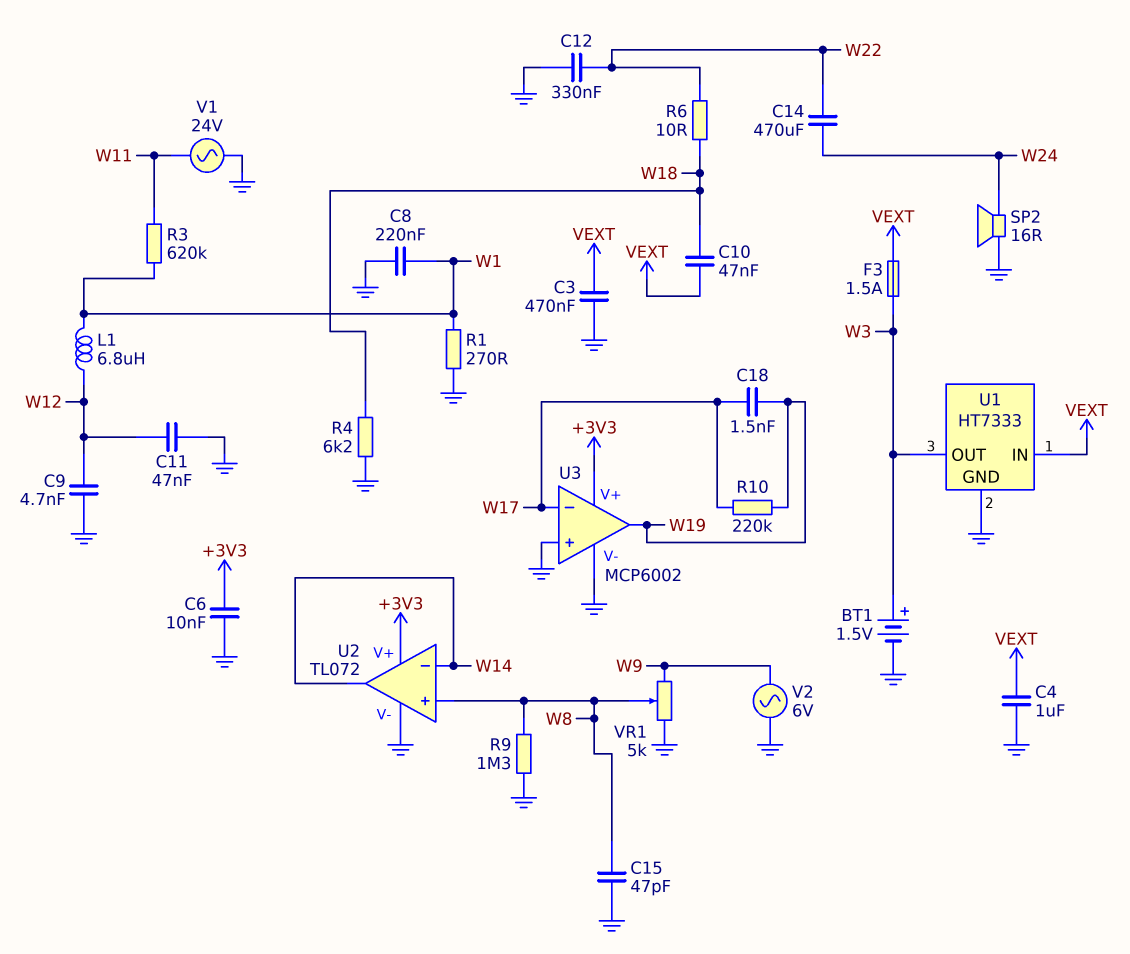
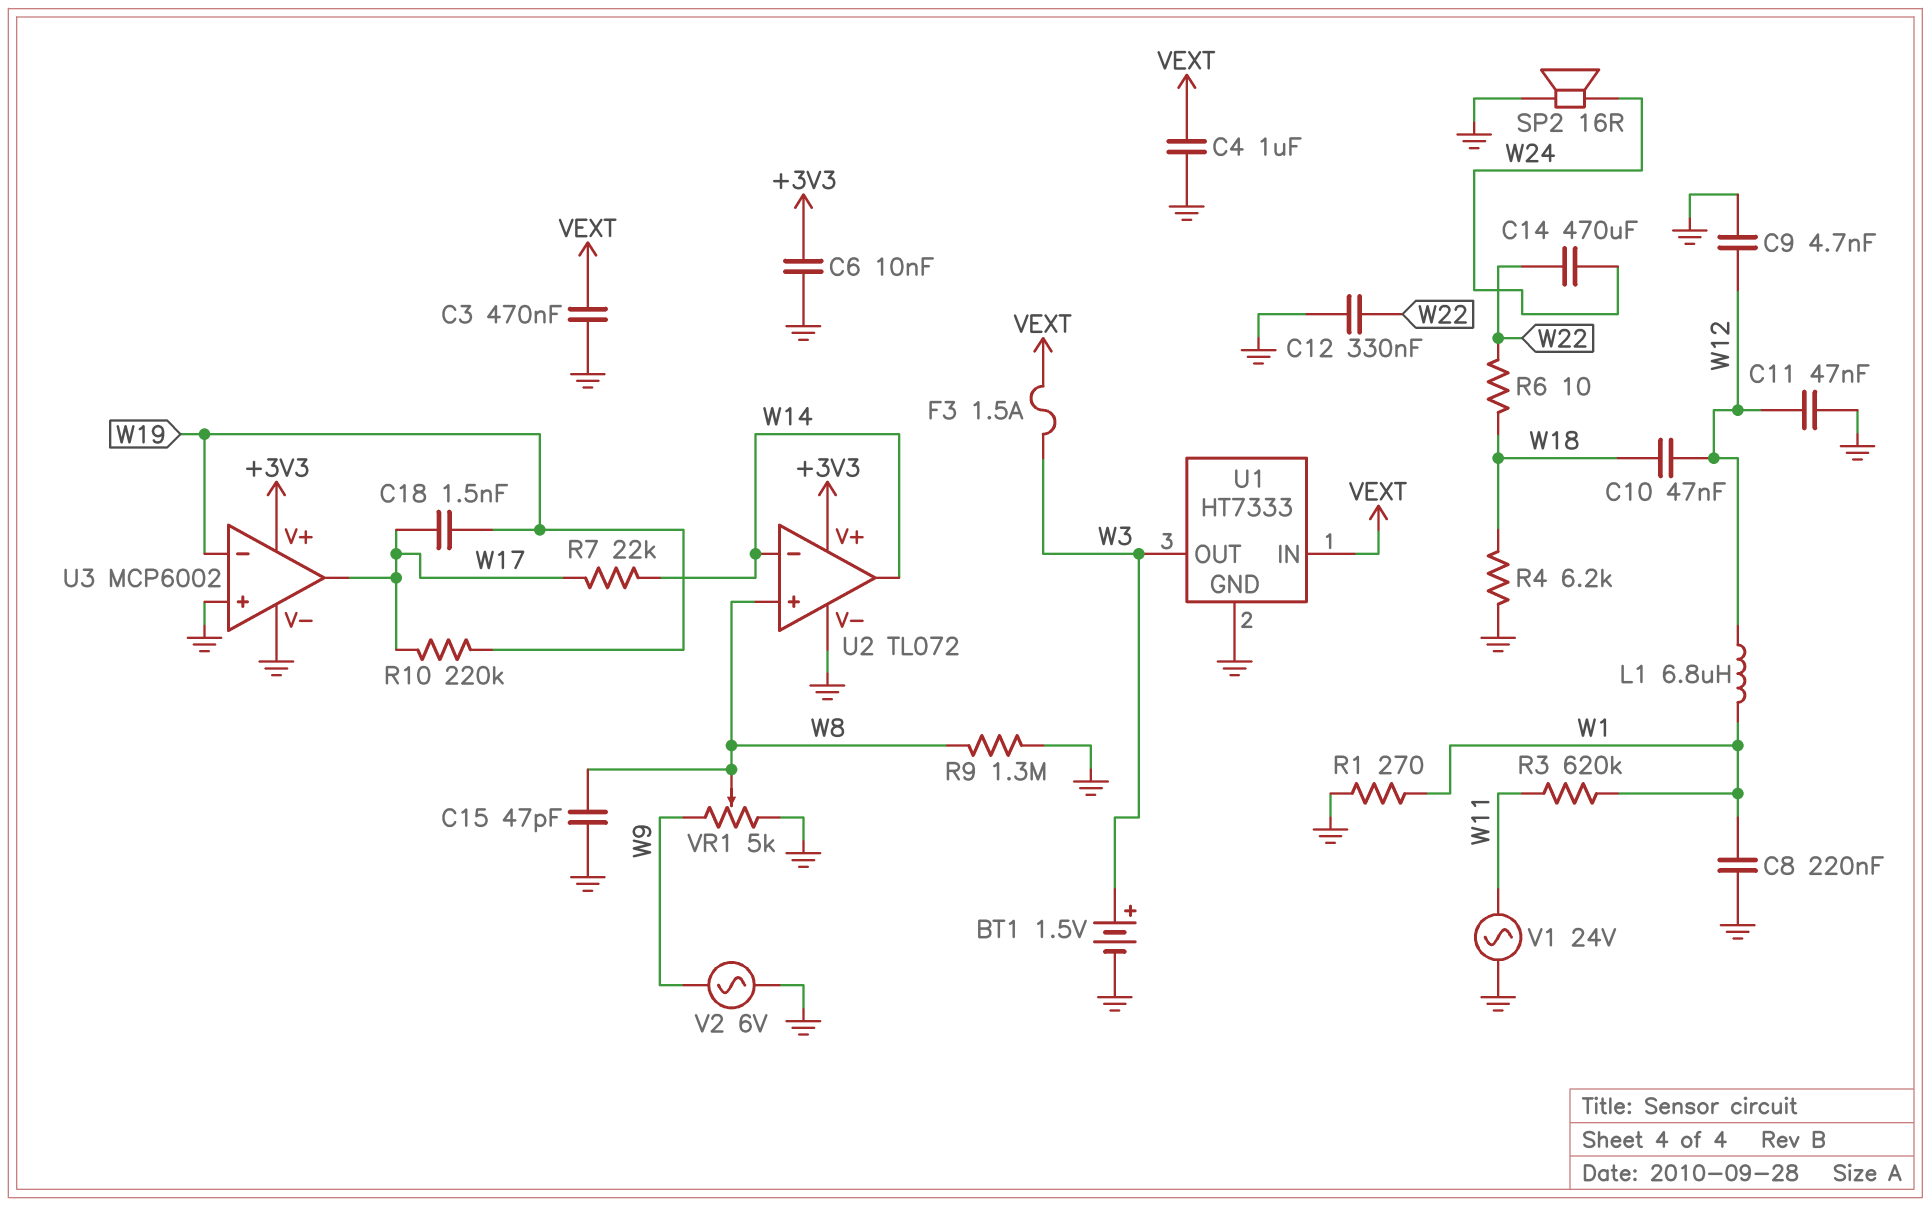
C10: 47nF (VEXT, W18) -> 47nF (W12, W18)
R7: none -> 22k (W14, W17)
U3 pin in-: W17 -> W19
U3 pin out: W19 -> W17

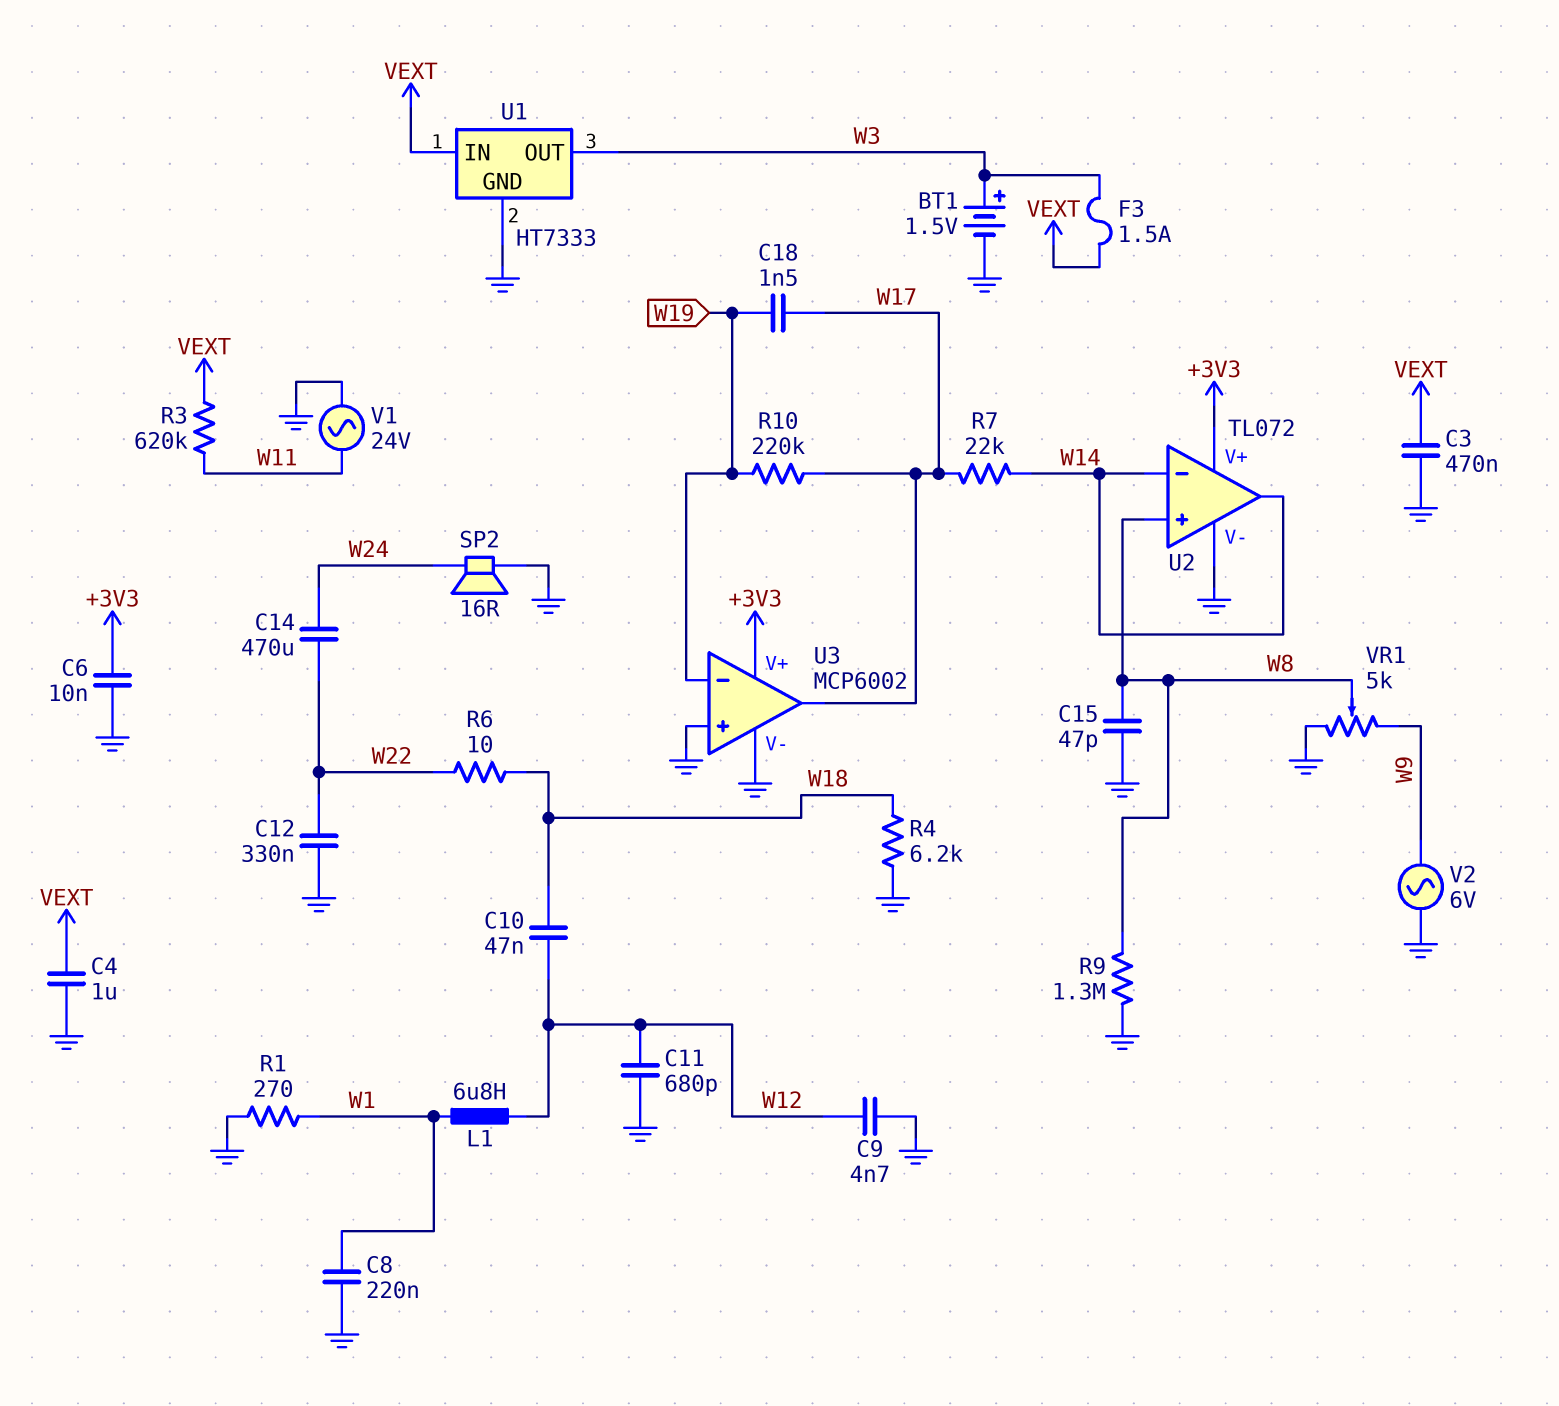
C11: 47nF (GND, W12) -> 680pF (GND, W12)
R3: 620k (W1, W11) -> 620k (VEXT, W11)

